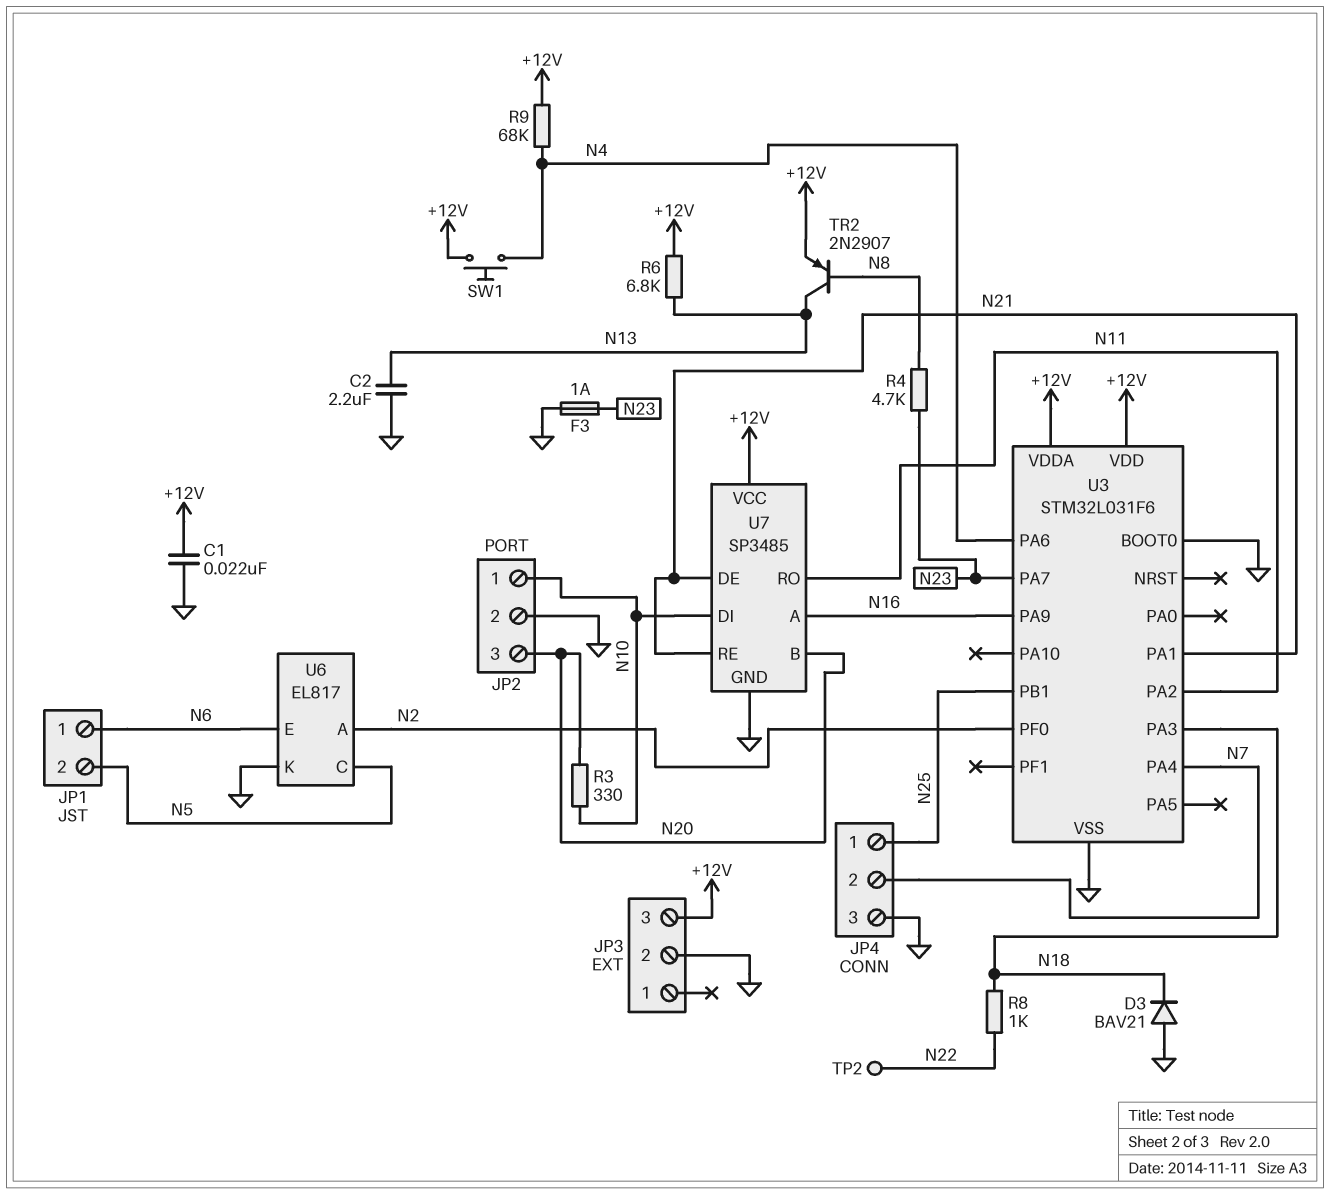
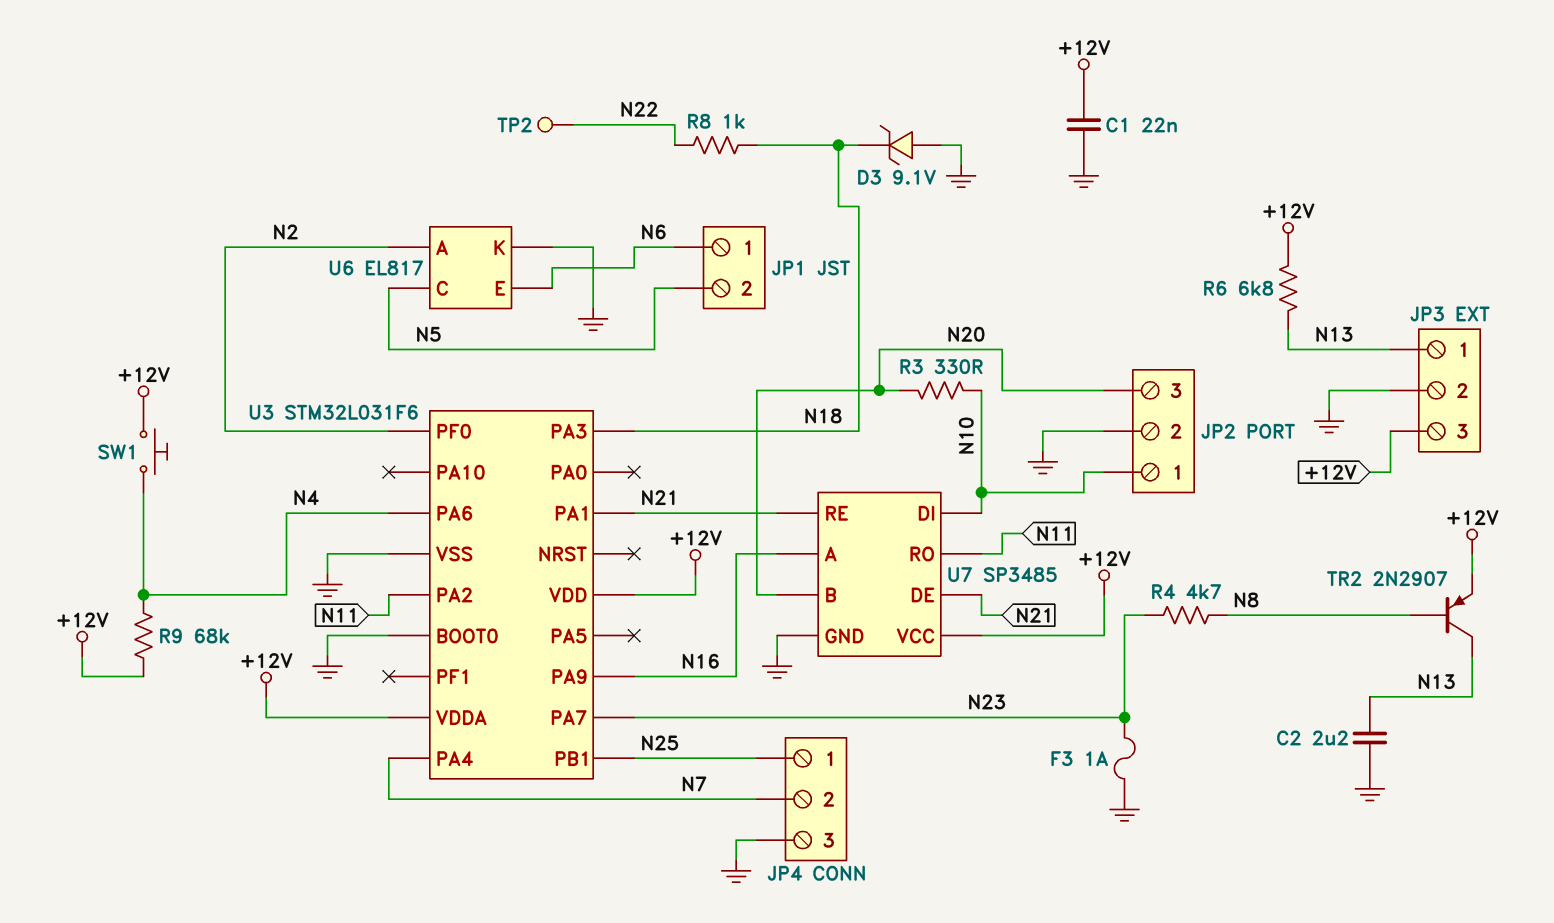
D3: diode BAV21 (A GND, K N18) -> zener 9.1V (A GND, K N18)
JP3 pin 1: none -> N13

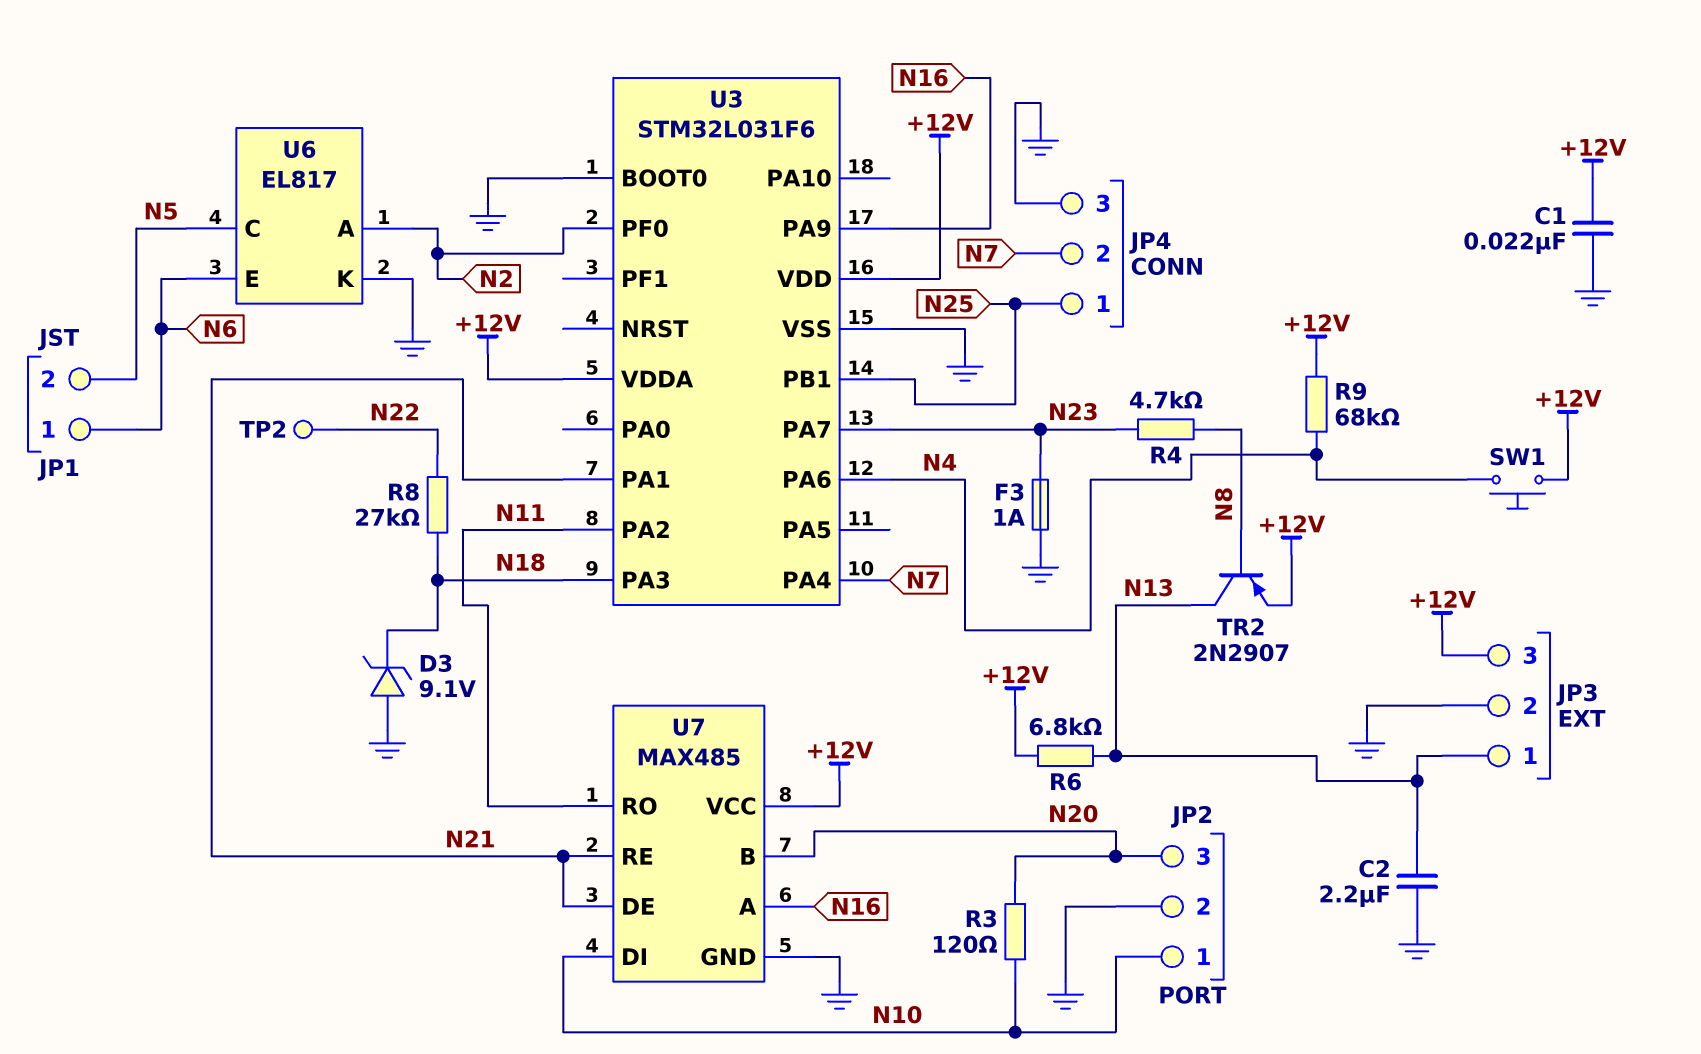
R3: 330 (N10, N20) -> 120 (N10, N20)
R8: 1k (N18, N22) -> 27k (N18, N22)
U7: SP3485 -> MAX485

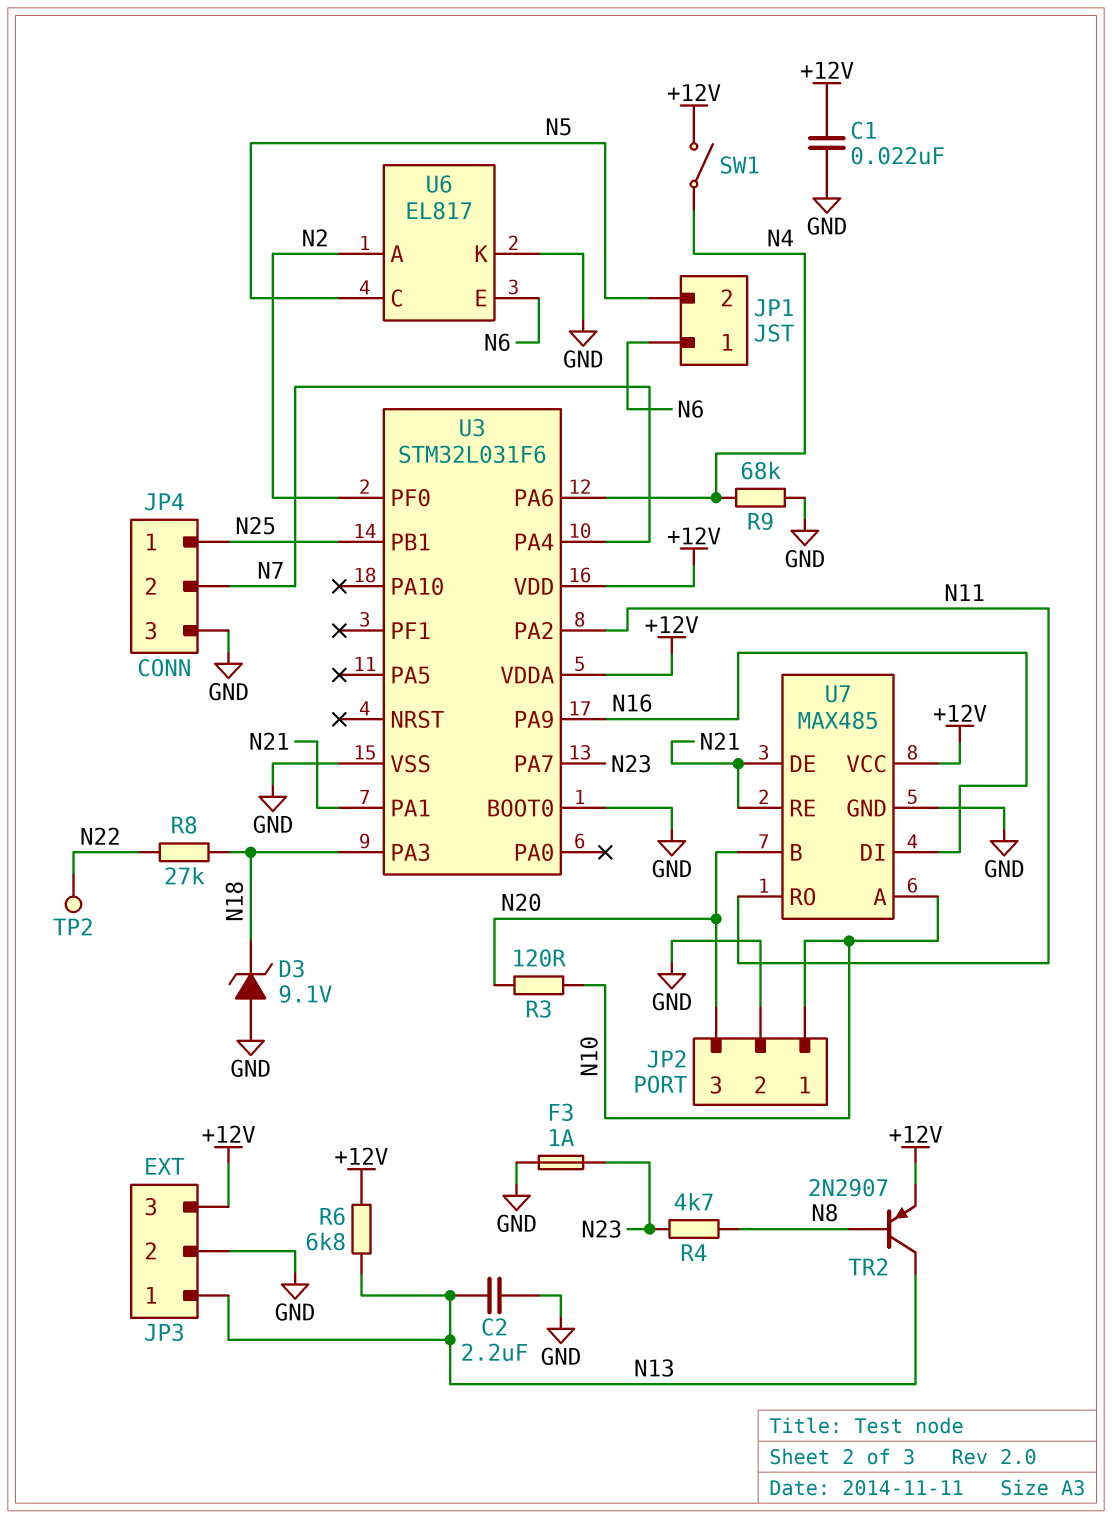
R9: 68k (+12V, N4) -> 68k (GND, N4)
SW1: button (+12V, N4) -> switch (+12V, N4)
U7 pin A: N16 -> N10
U7 pin DI: N10 -> N16

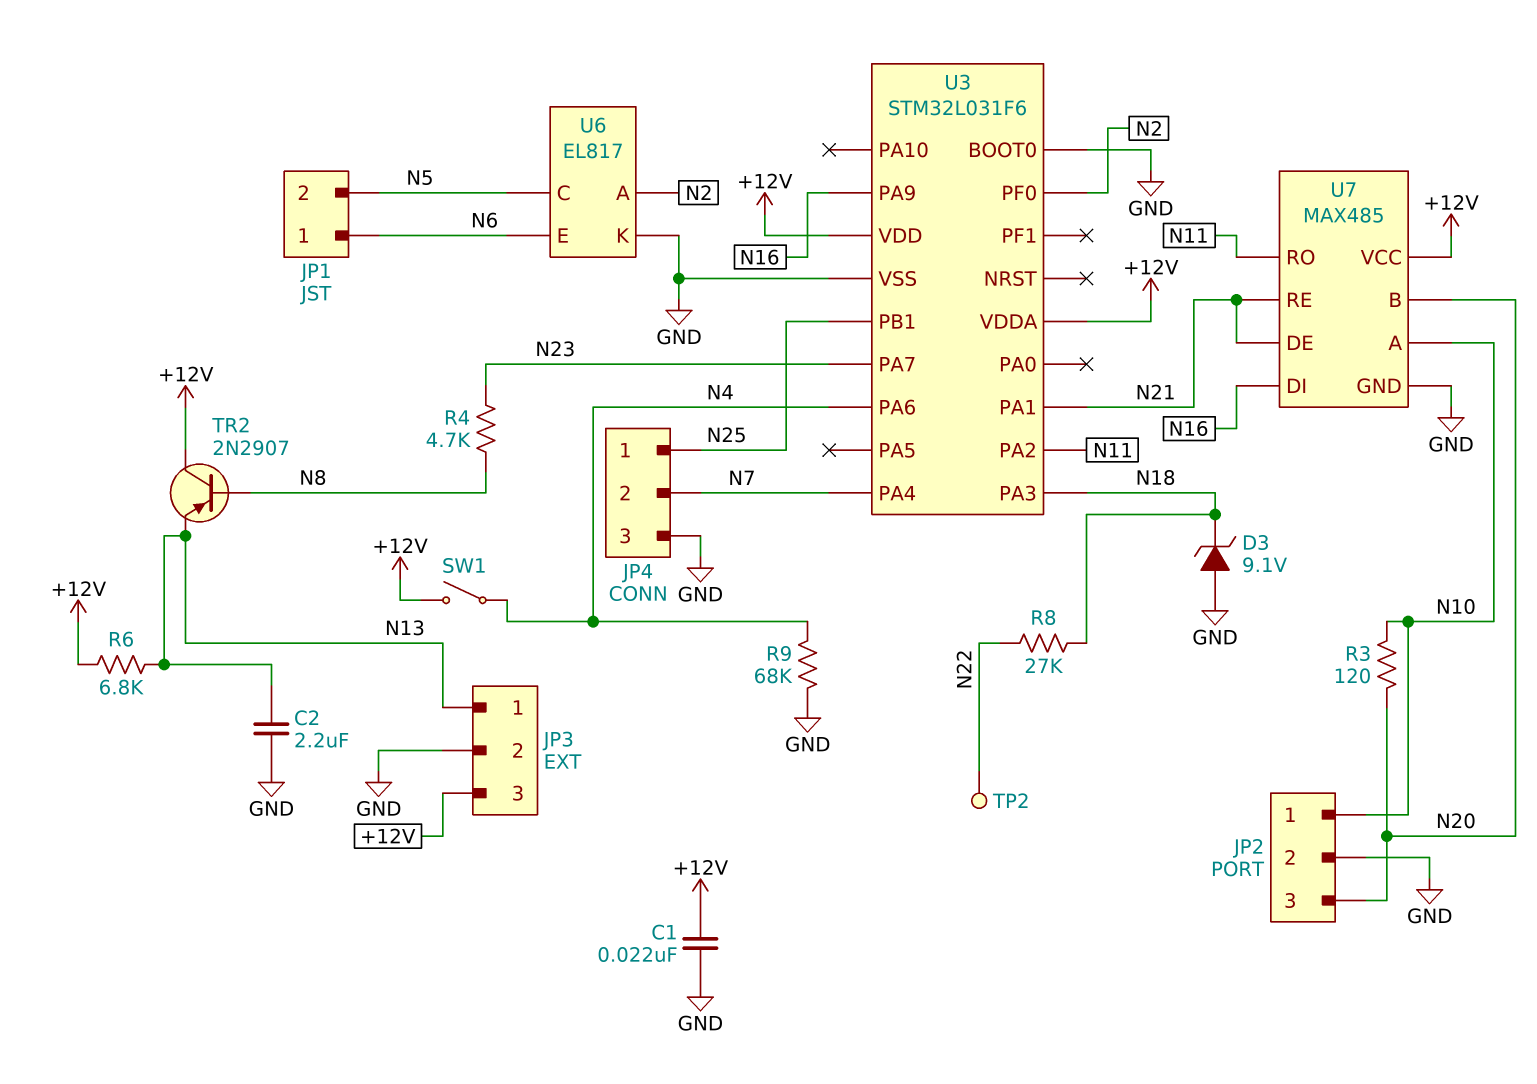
F3: 1A (GND, N23) -> none
TR2: PNP 2N2907 (B N8, C N13, E +12V) -> PNP 2N2907 (B N8, C +12V, E N13)

